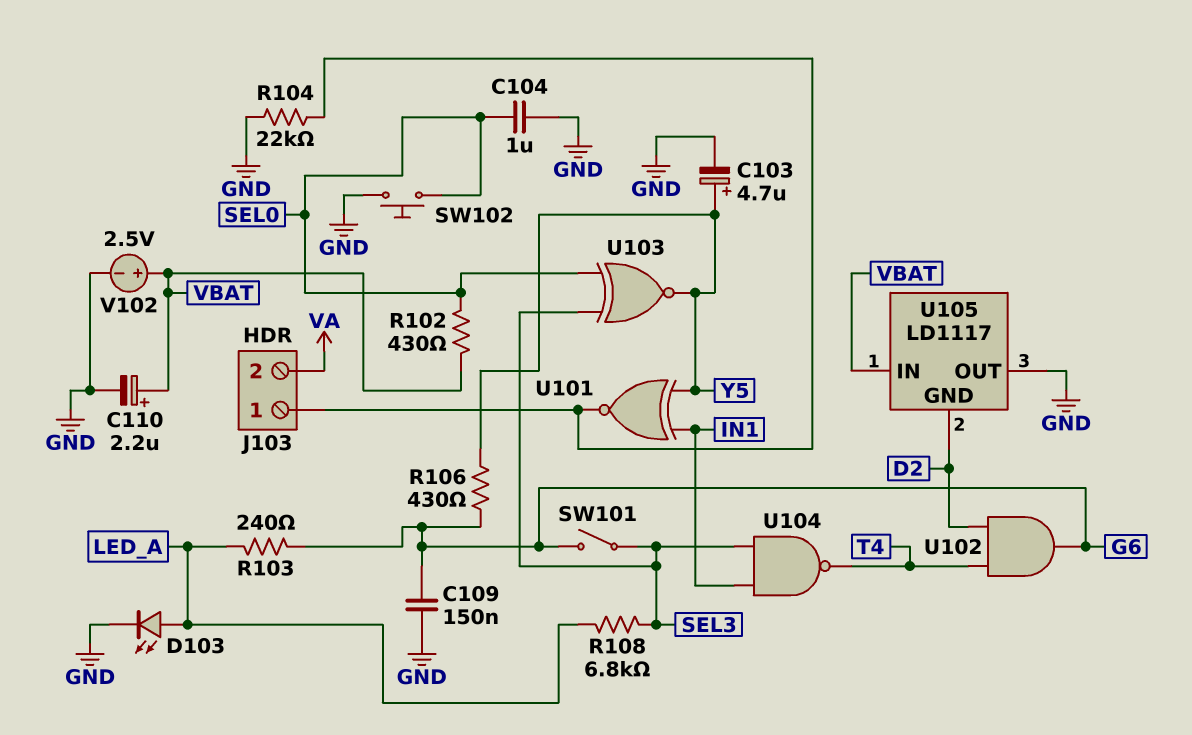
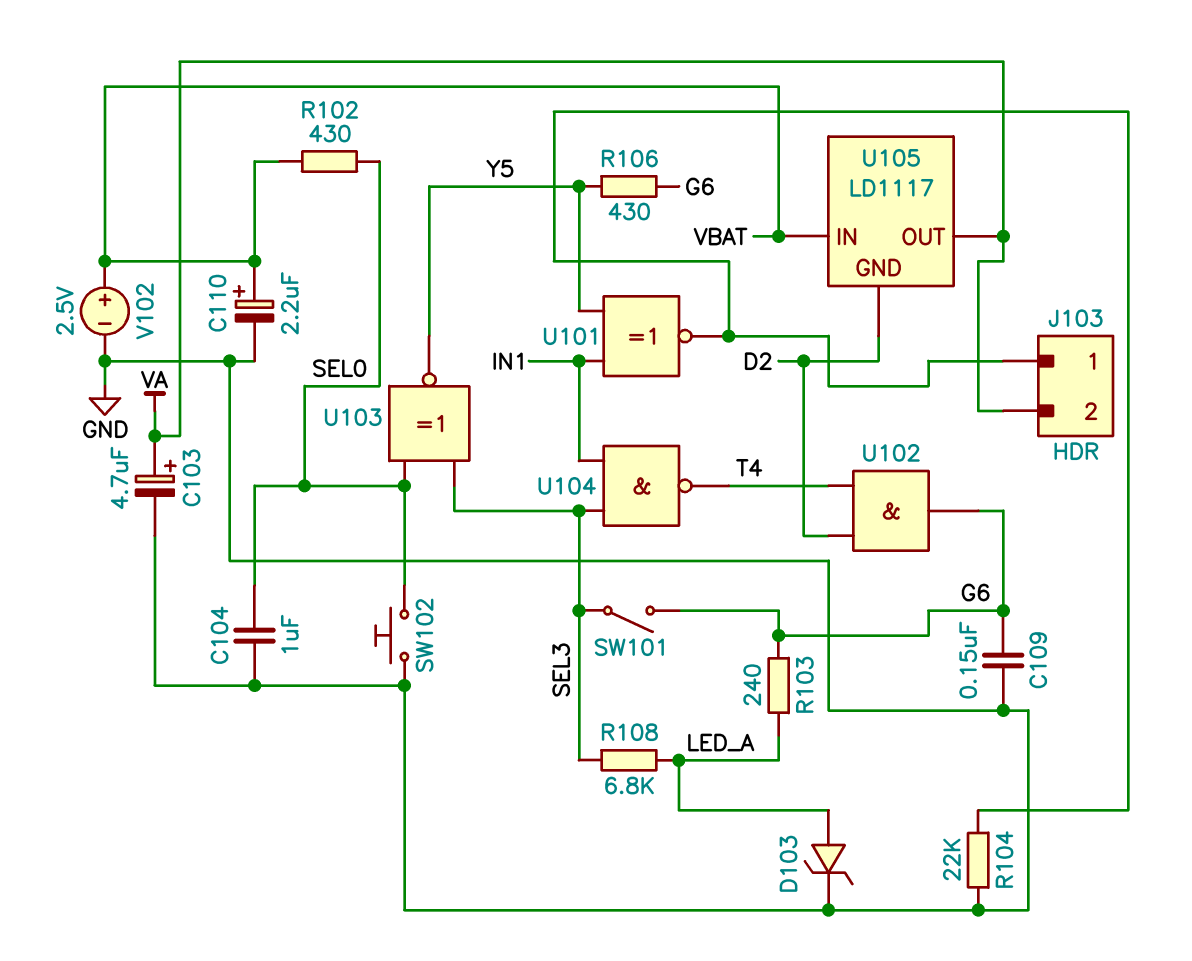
C103: 4.7uF (plus Y5, minus GND) -> 4.7uF (plus VA, minus GND)
D103: LED (A LED_A, K GND) -> zener (A LED_A, K GND)
U105 pin OUT: GND -> VA

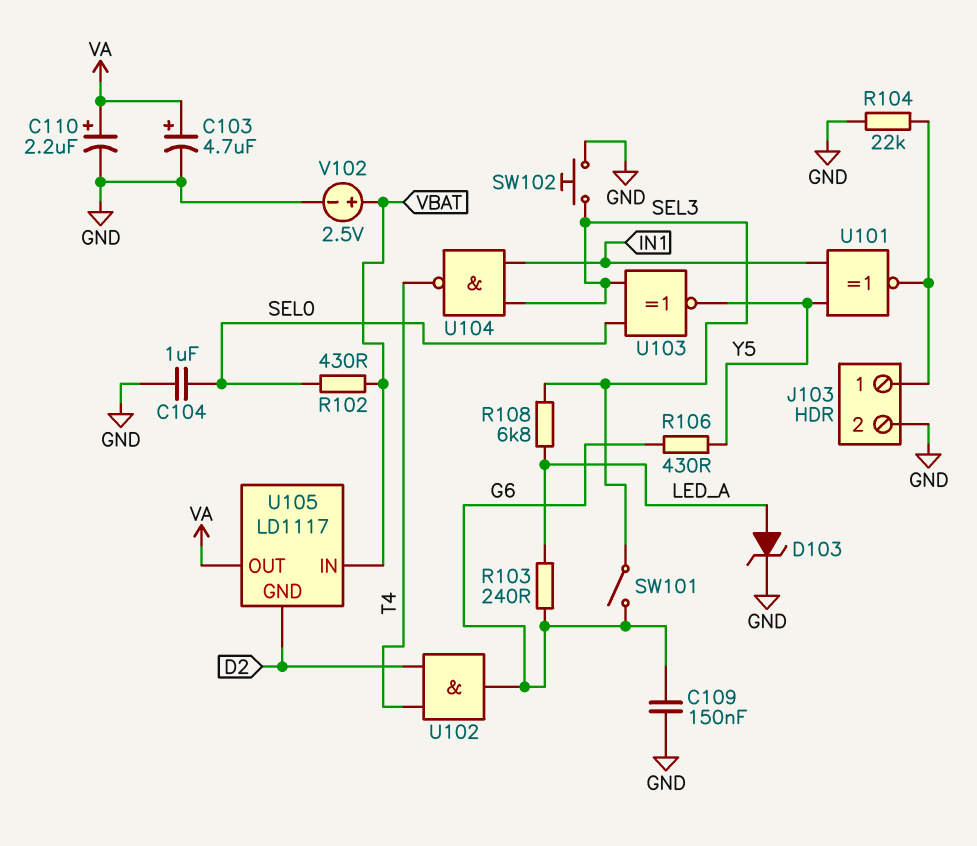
C110: 2.2uF (plus VBAT, minus GND) -> 2.2uF (plus VA, minus GND)
J103 pin 2: VA -> GND
SW102: button (GND, SEL0) -> button (GND, SEL3)

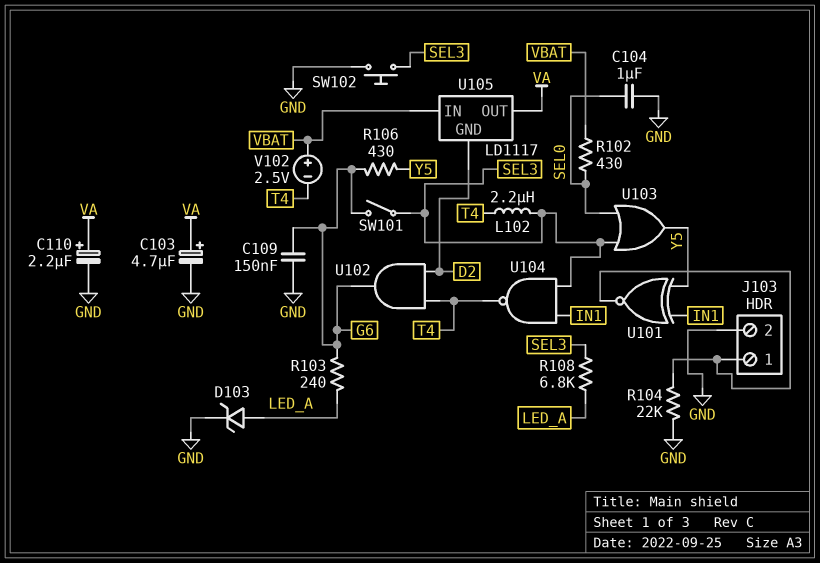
L102: none -> 2.2uH (SEL3, T4)
U103: XNOR (in SEL0, in SEL3, out Y5) -> OR (in SEL0, in SEL3, out Y5)
V102: 2.5V (plus VBAT, minus GND) -> 2.5V (plus VBAT, minus T4)

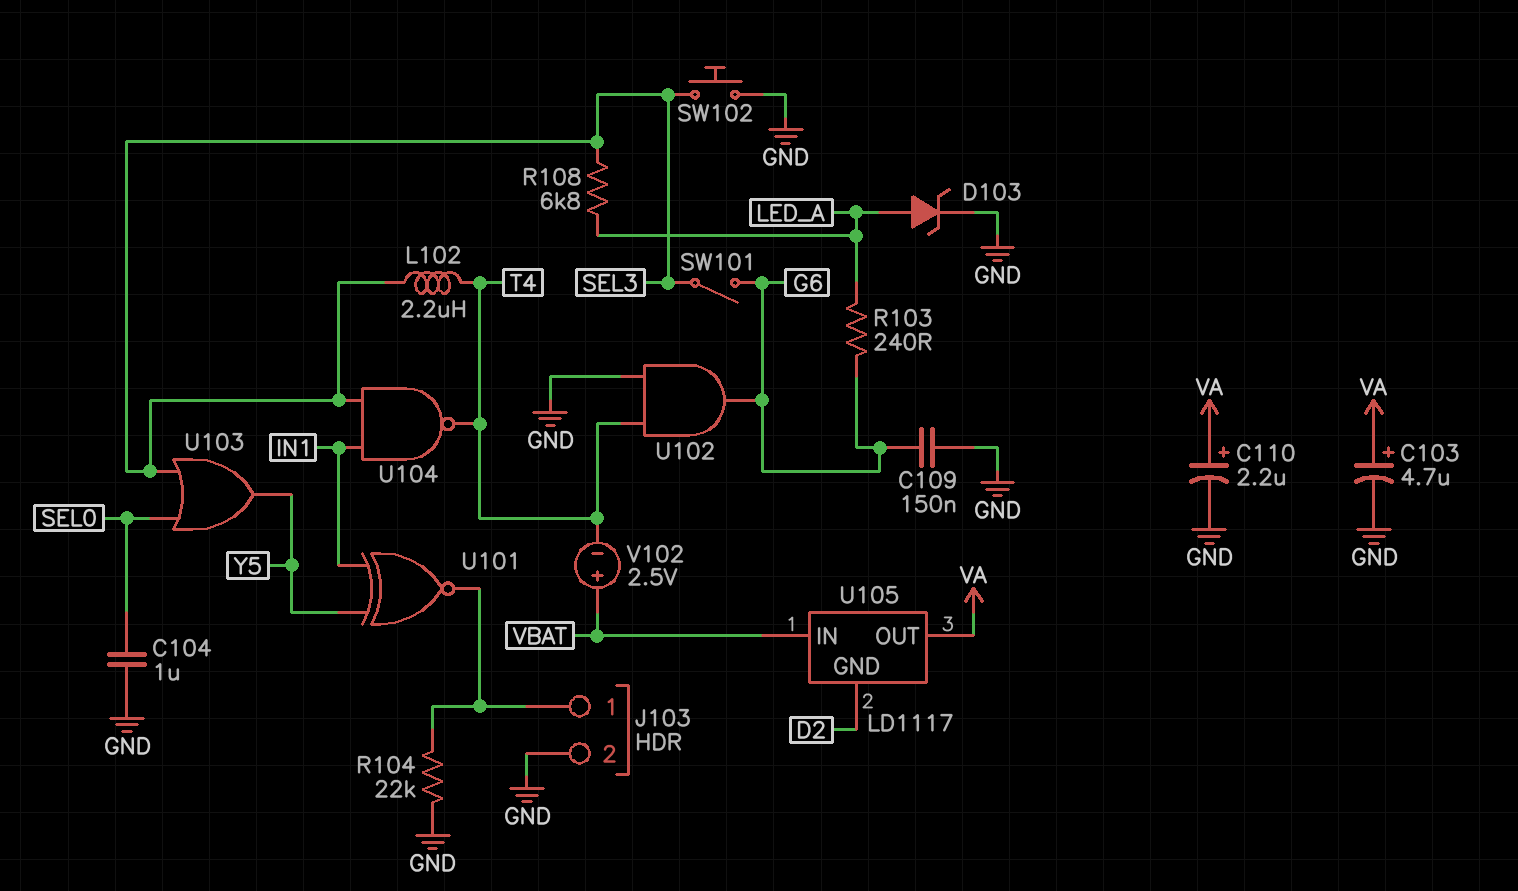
R102: 430 (SEL0, VBAT) -> none
R106: 430 (G6, Y5) -> none
U102: AND (in D2, in T4, out G6) -> AND (in GND, in T4, out G6)

